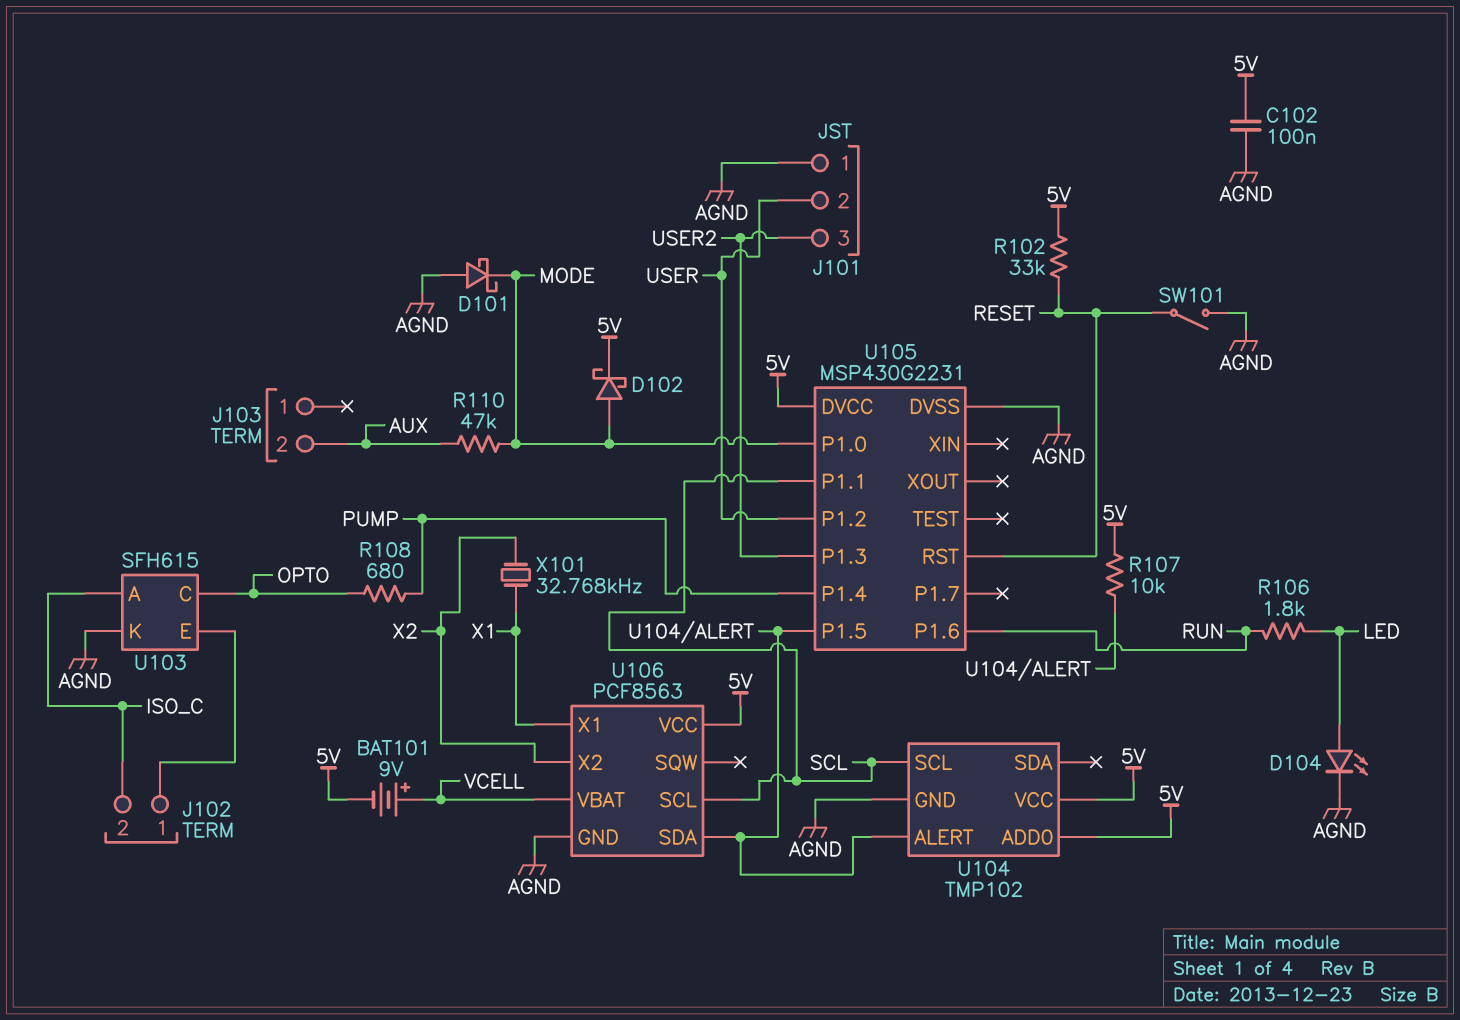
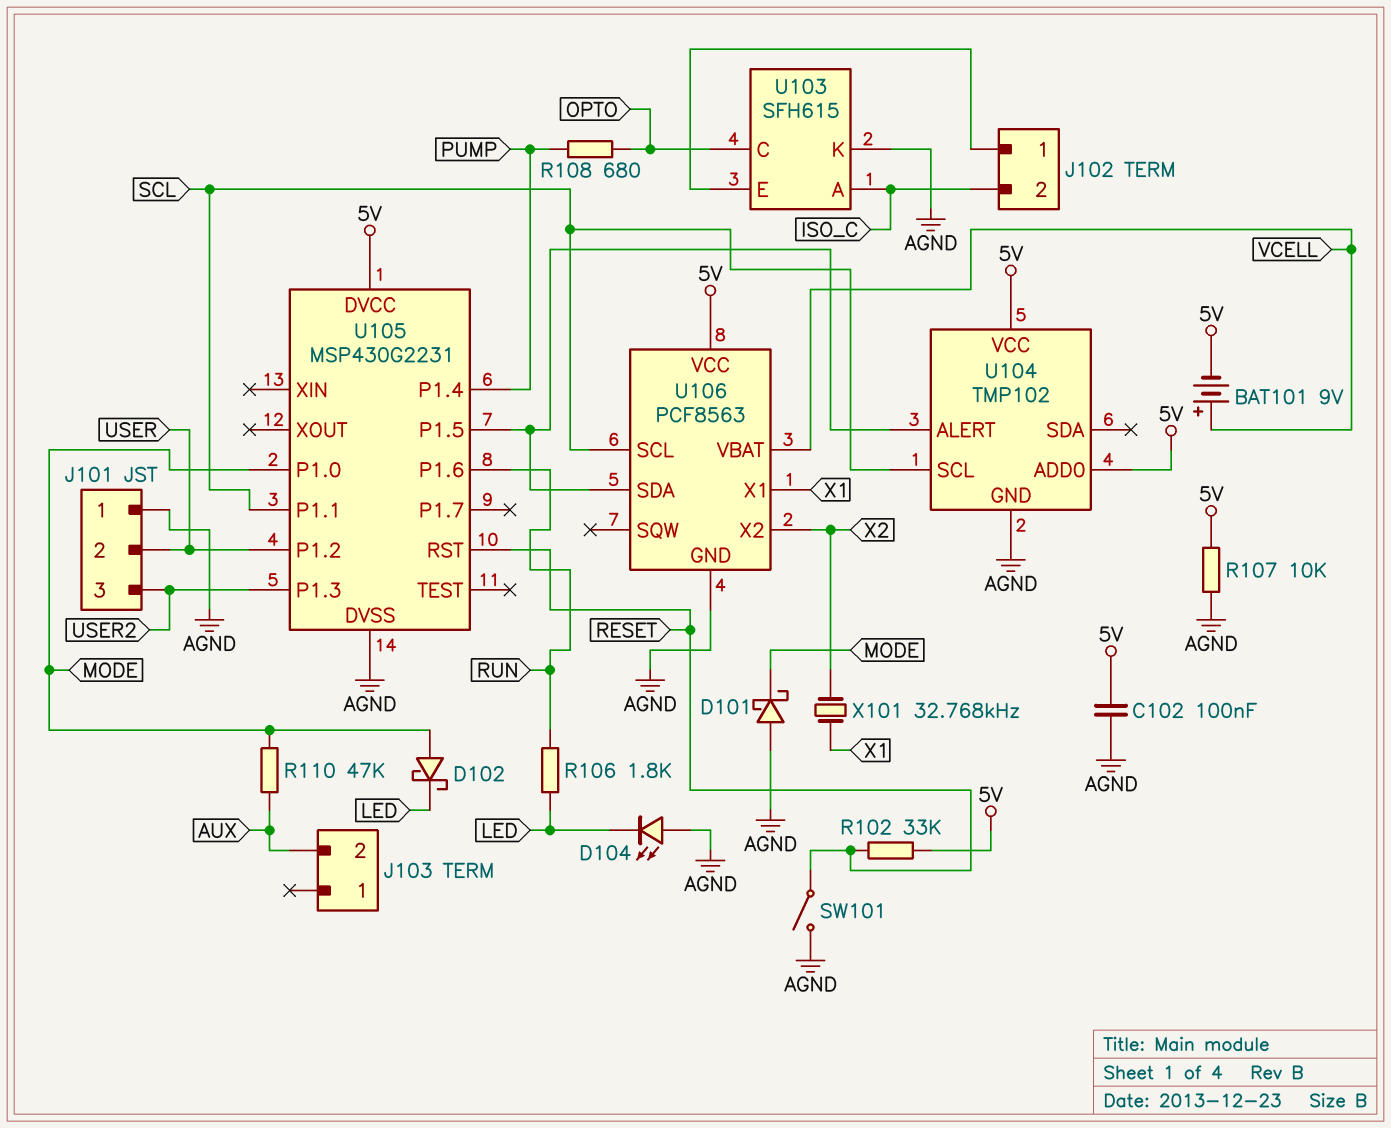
D102: schottky (A MODE, K 5V) -> schottky (A MODE, K LED)
D104: LED (A LED, K AGND) -> LED (A AGND, K LED)
R107: 10k (5V, U104/ALERT) -> 10k (5V, AGND)

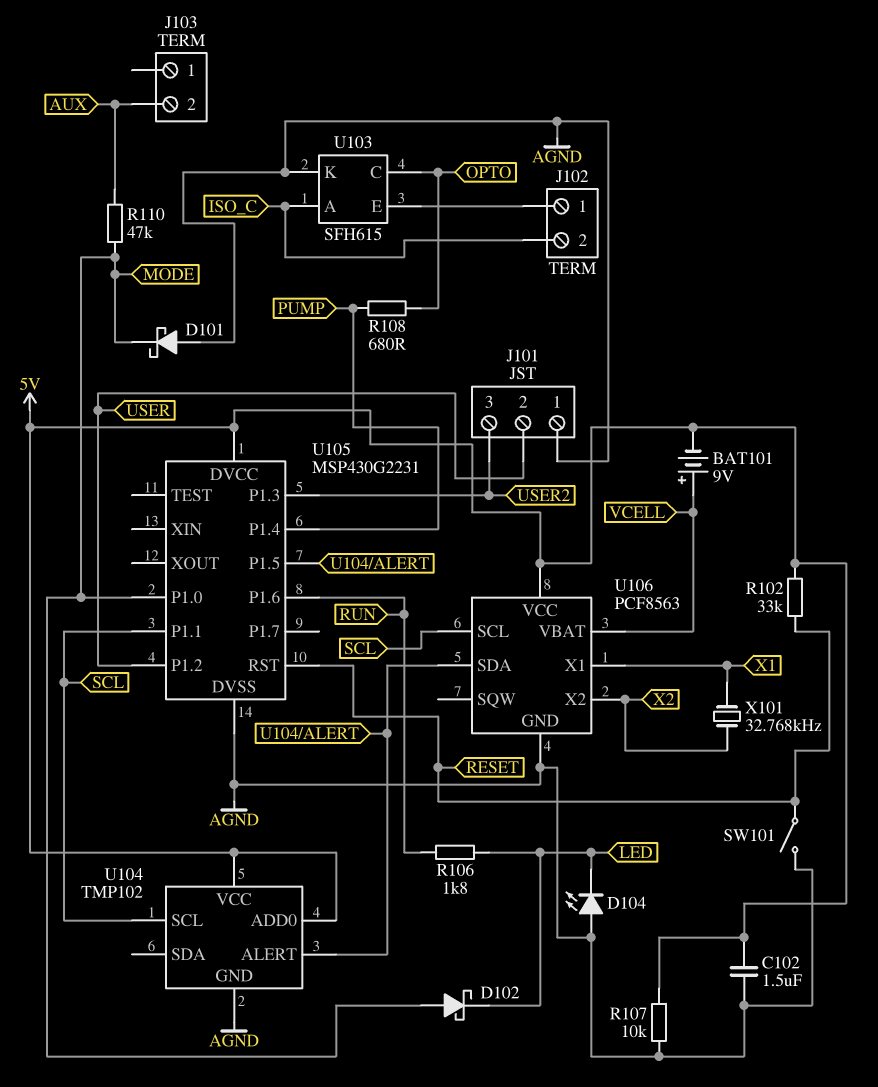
C102: 100nF (5V, AGND) -> 1.5uF (5V, AGND)

